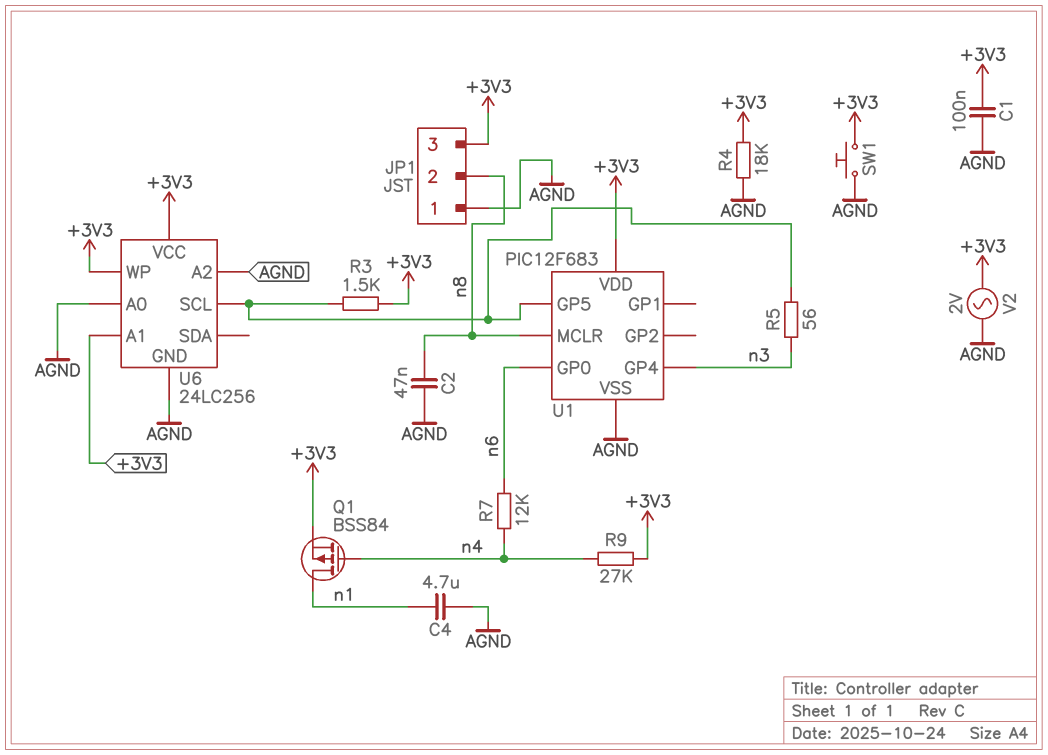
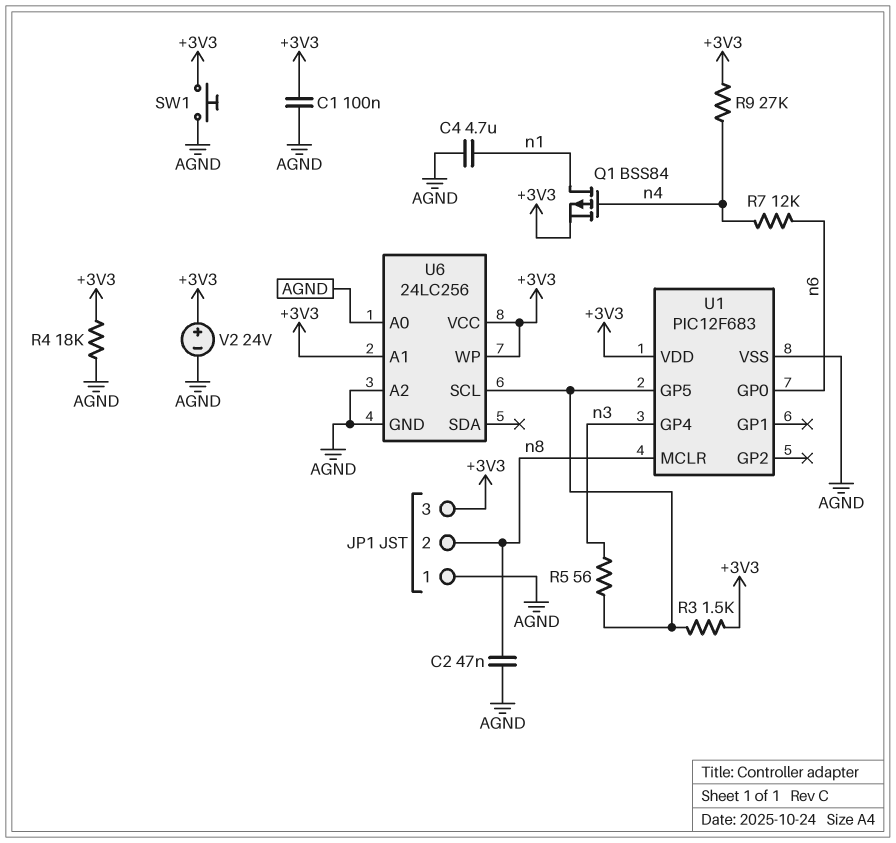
V2: AC 2V (+3V3, AGND) -> 24V (plus +3V3, minus AGND)

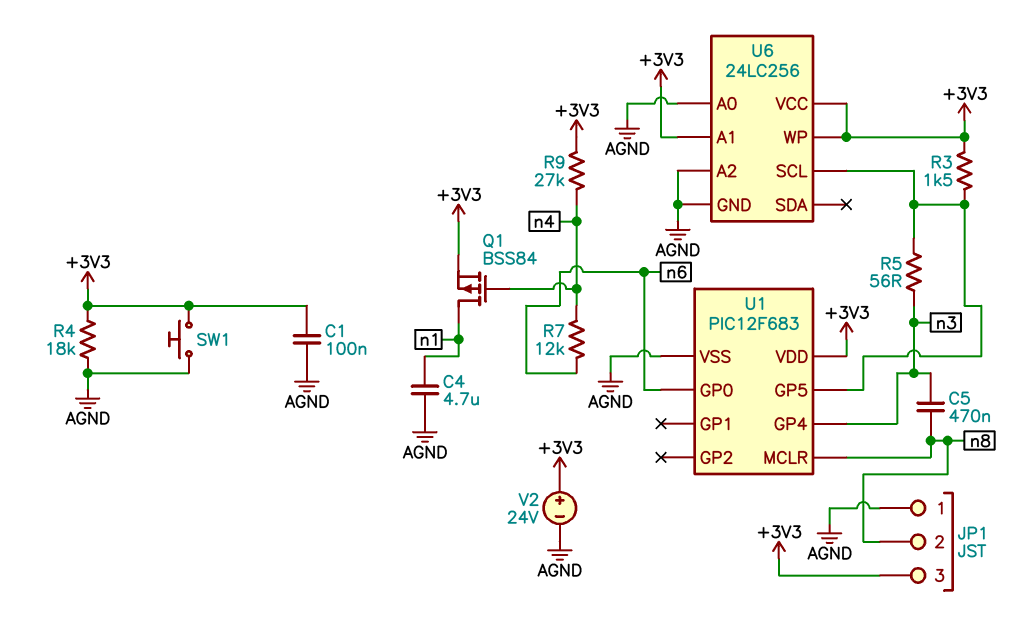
C2: 47nF (AGND, n8) -> none
C5: none -> 470nF (n3, n8)

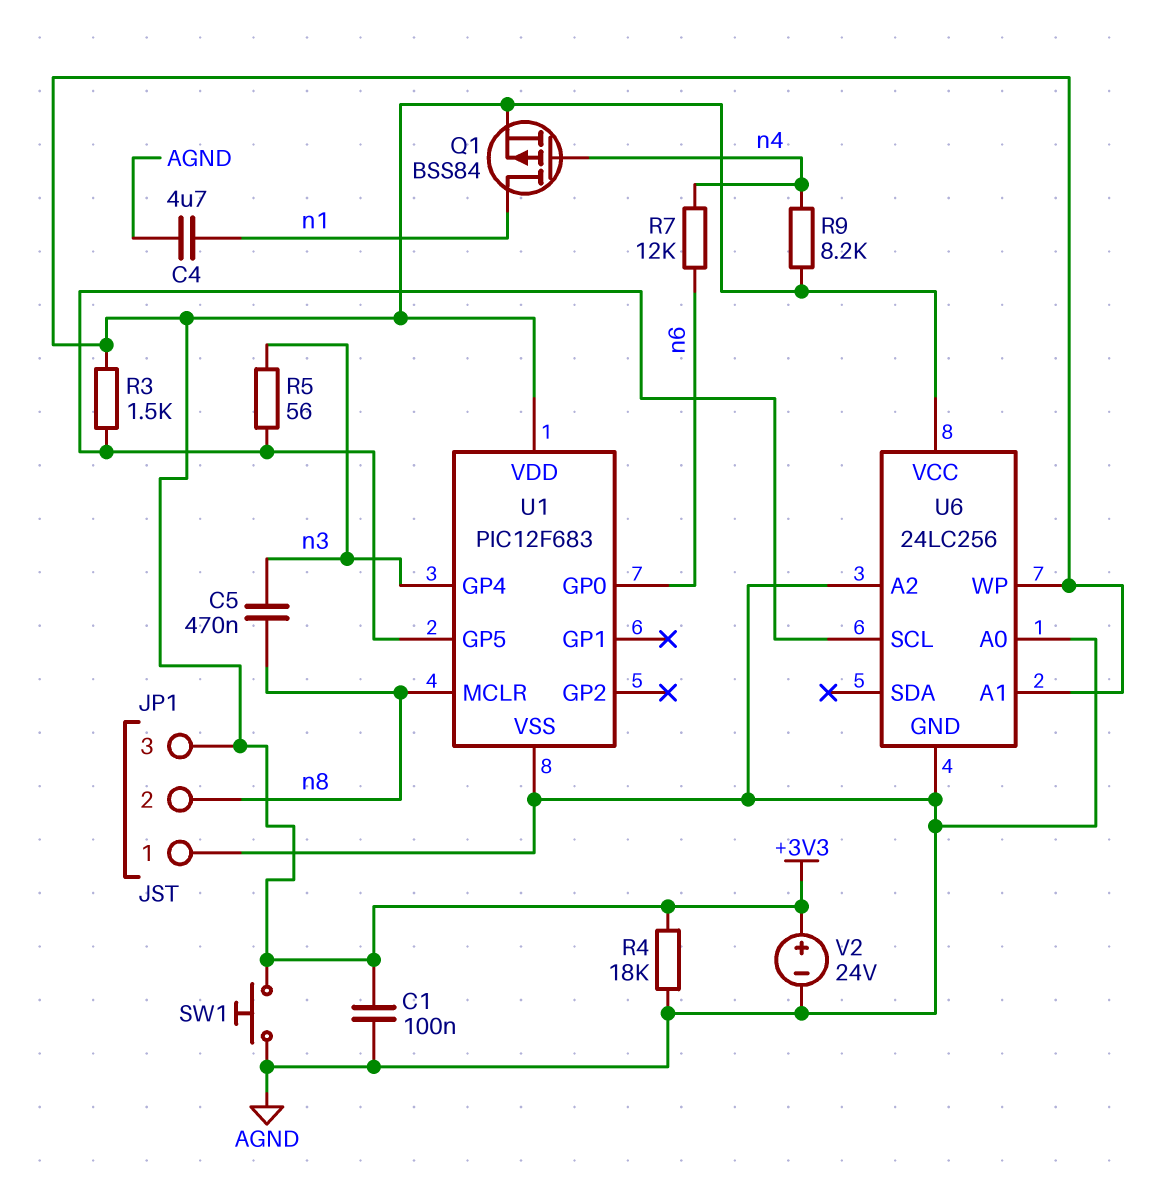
R9: 27k (+3V3, n4) -> 8.2k (+3V3, n4)

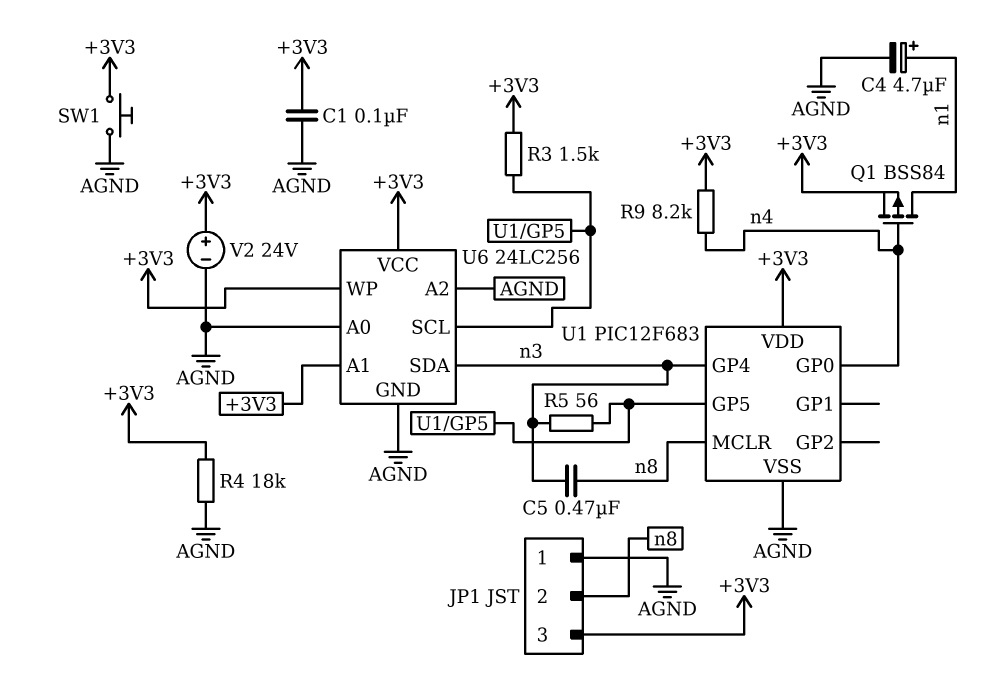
C4: 4.7uF (AGND, n1) -> 4.7uF (plus n1, minus AGND)
R7: 12k (n4, n6) -> none
U1 pin GP0: n6 -> n4
U6 pin SDA: none -> n3

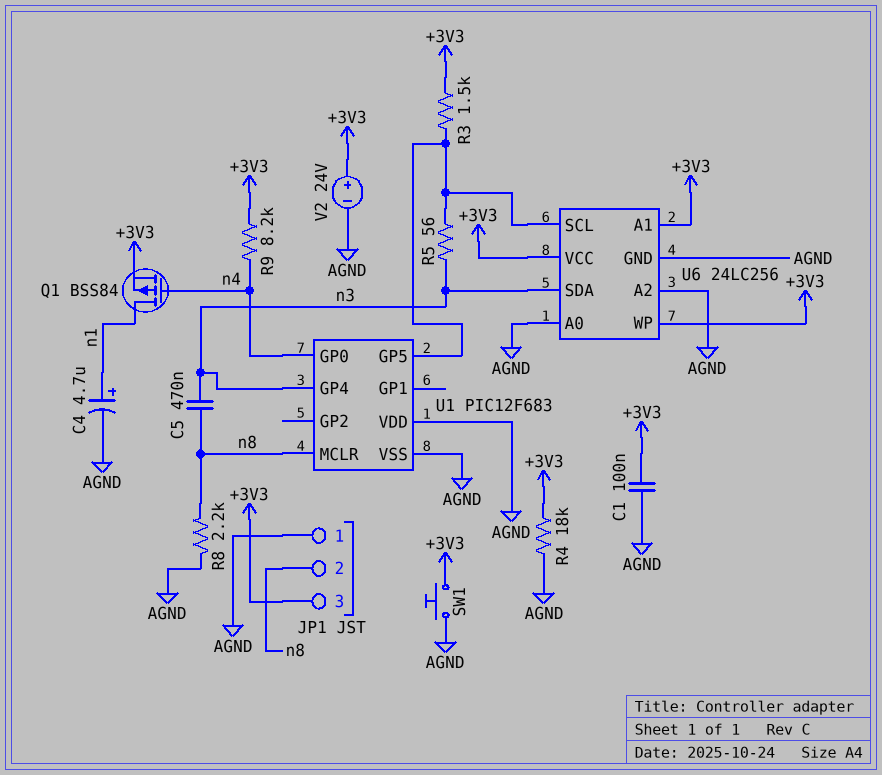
R8: none -> 2.2k (AGND, n8)
U1 pin VDD: +3V3 -> AGND

